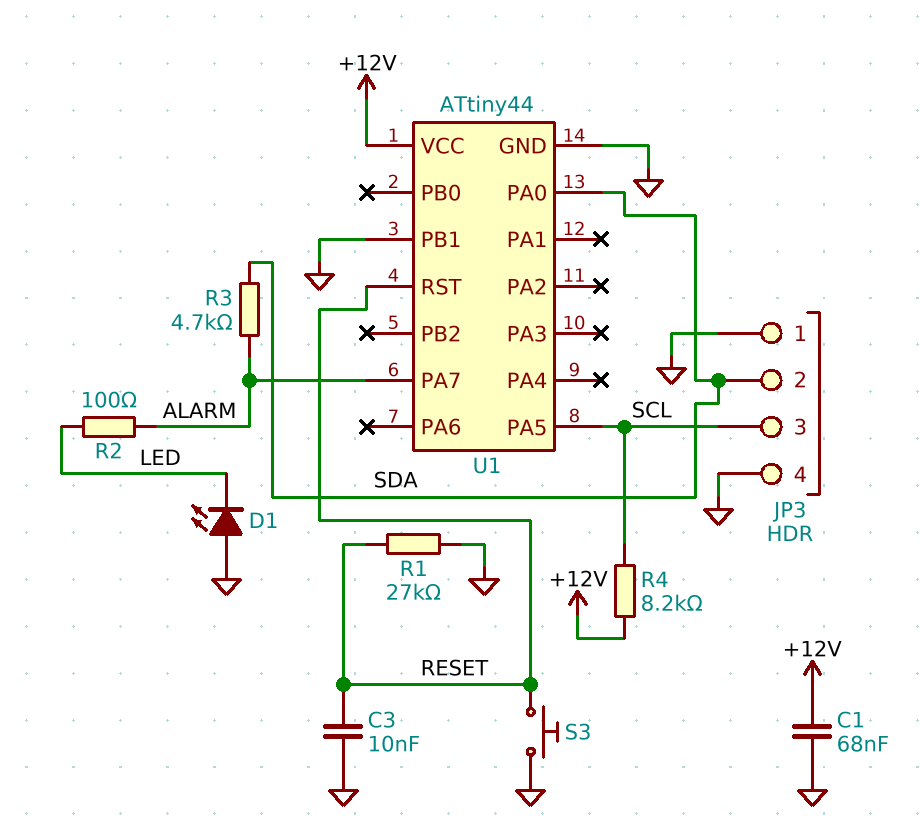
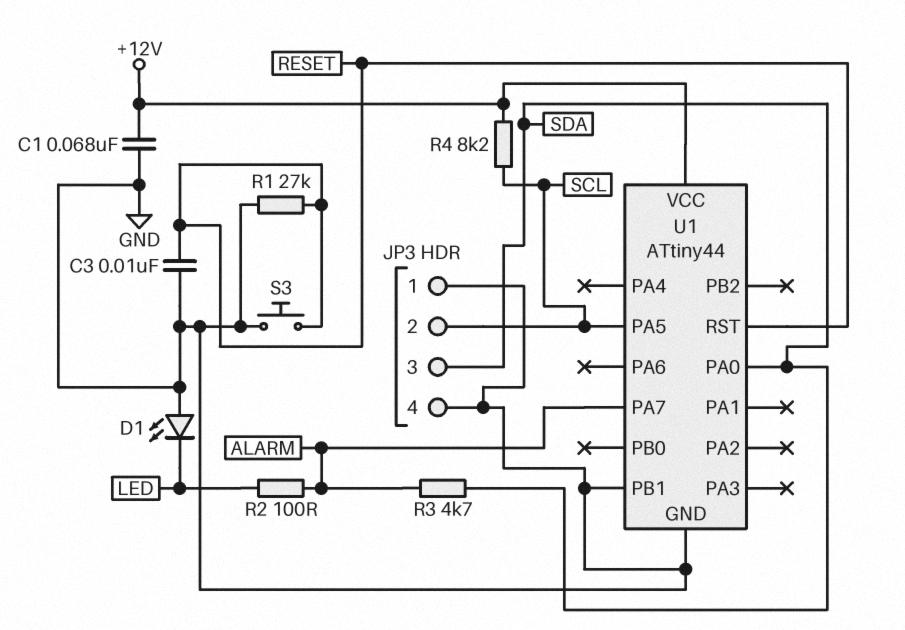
JP3 pin 2: SDA -> SCL
JP3 pin 3: SCL -> SDA

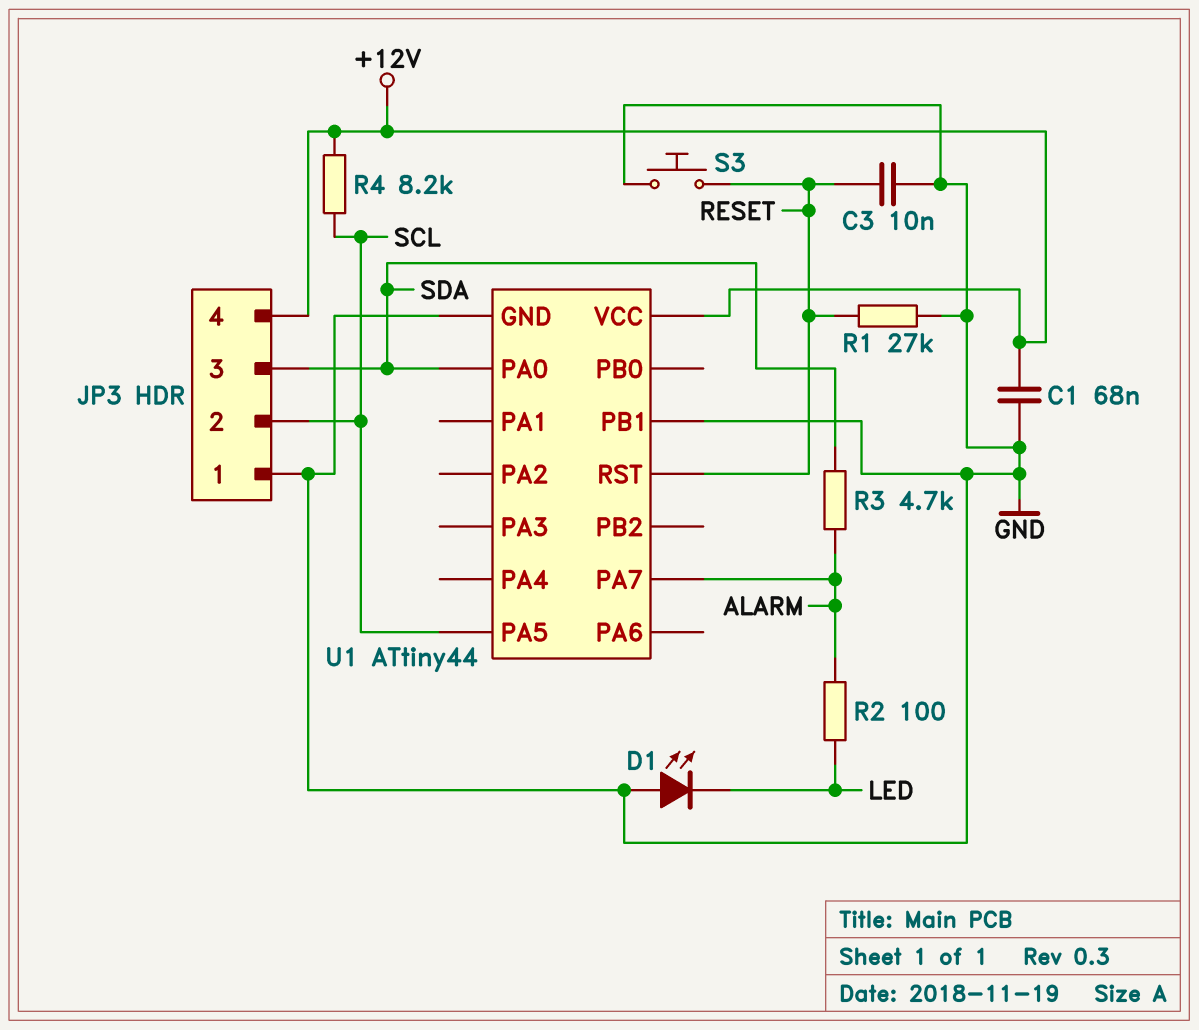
JP3 pin 4: GND -> +12V

